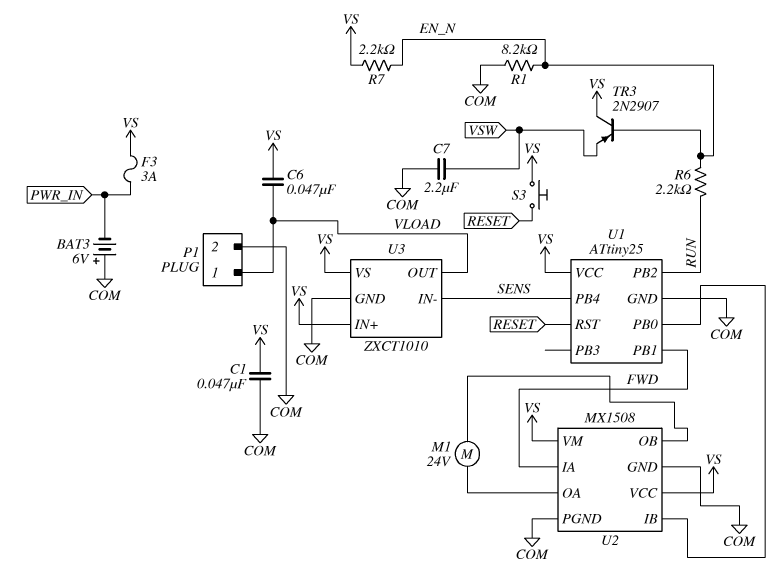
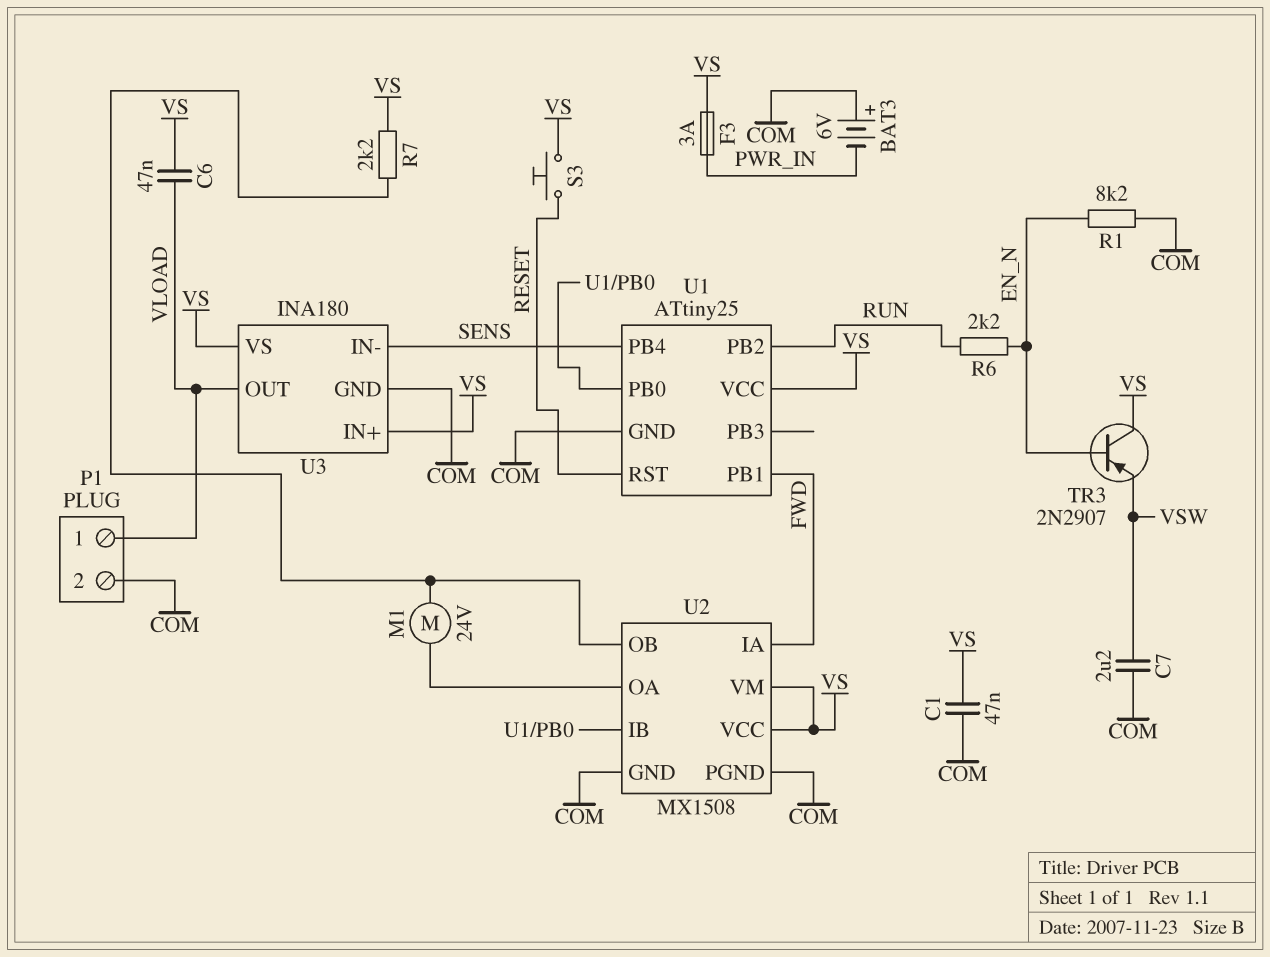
R7: 2.2k (EN_N, VS) -> 2.2k (U2/OB, VS)
U3: ZXCT1010 -> INA180

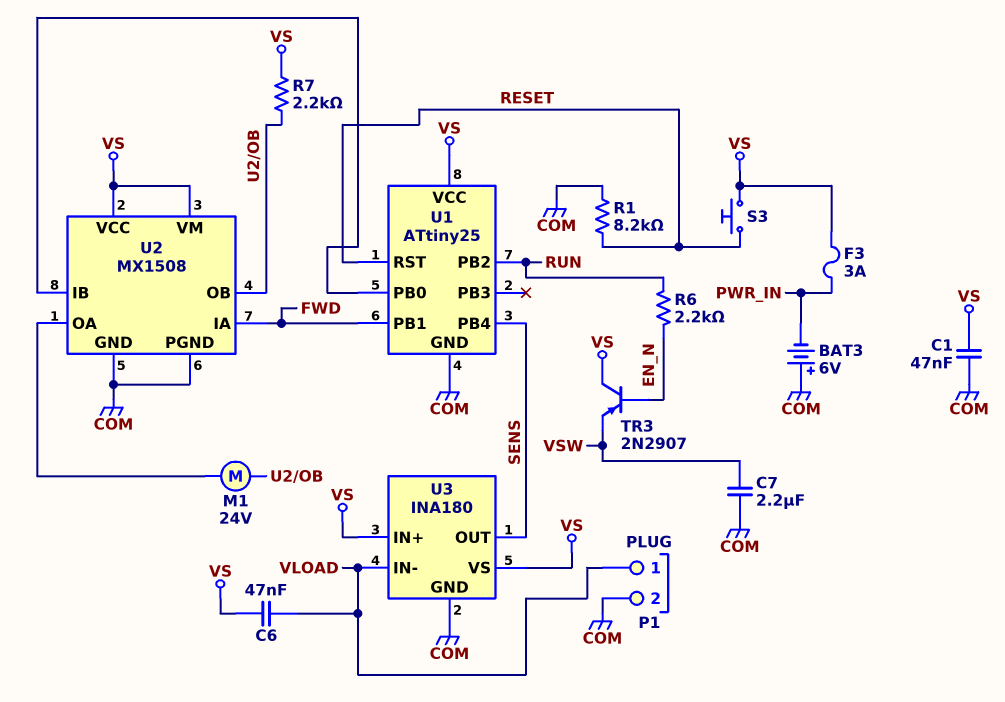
R1: 8.2k (COM, EN_N) -> 8.2k (COM, RESET)
U3 pin IN-: SENS -> VLOAD
U3 pin OUT: VLOAD -> SENS

